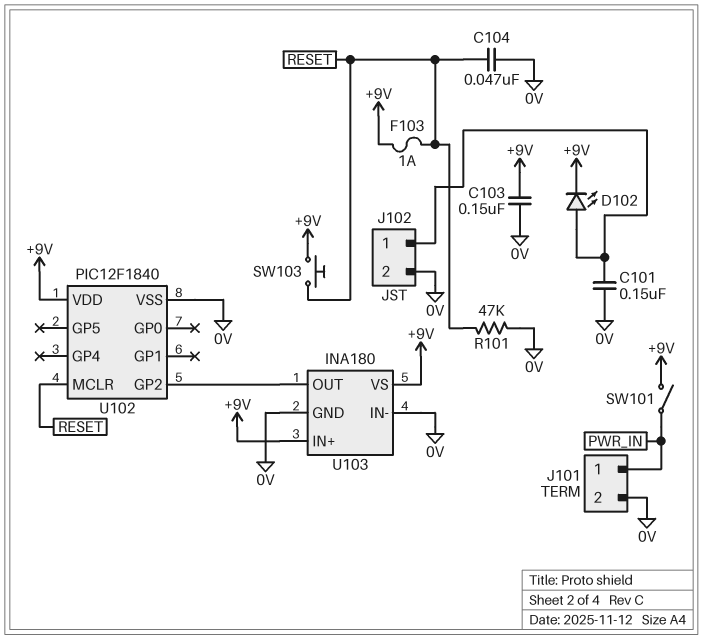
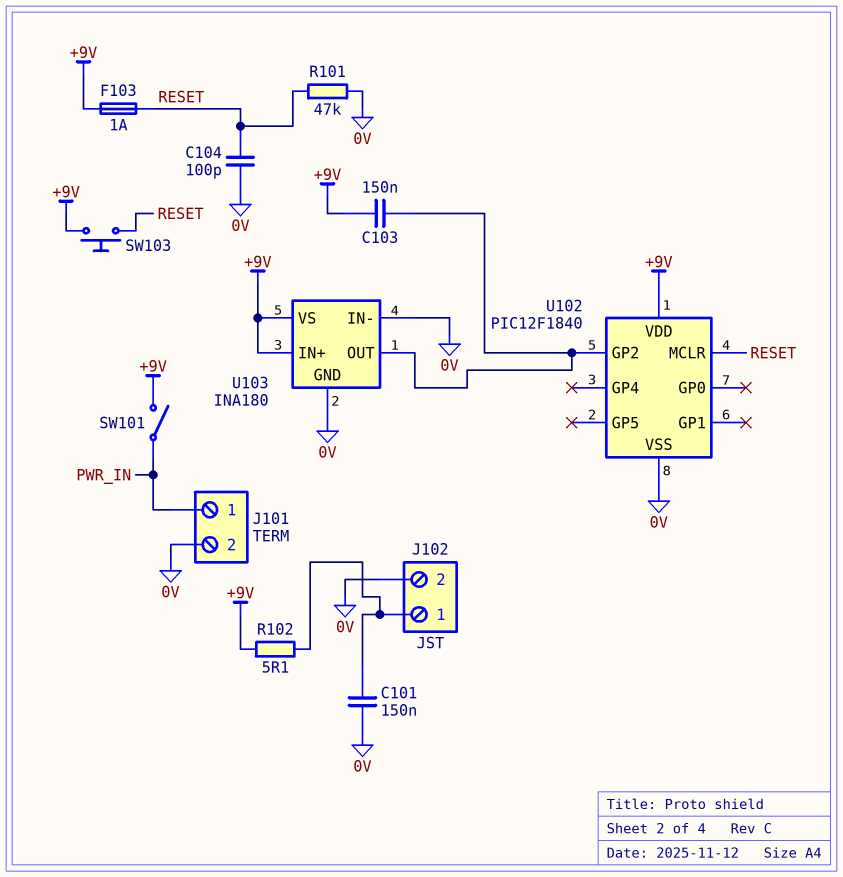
C103: 150nF (+9V, 0V) -> 150nF (+9V, U102/GP2)
C104: 47nF (0V, RESET) -> 100pF (0V, RESET)
D102: LED (A J102/1, K +9V) -> none
R102: none -> 5.1 (+9V, J102/1)

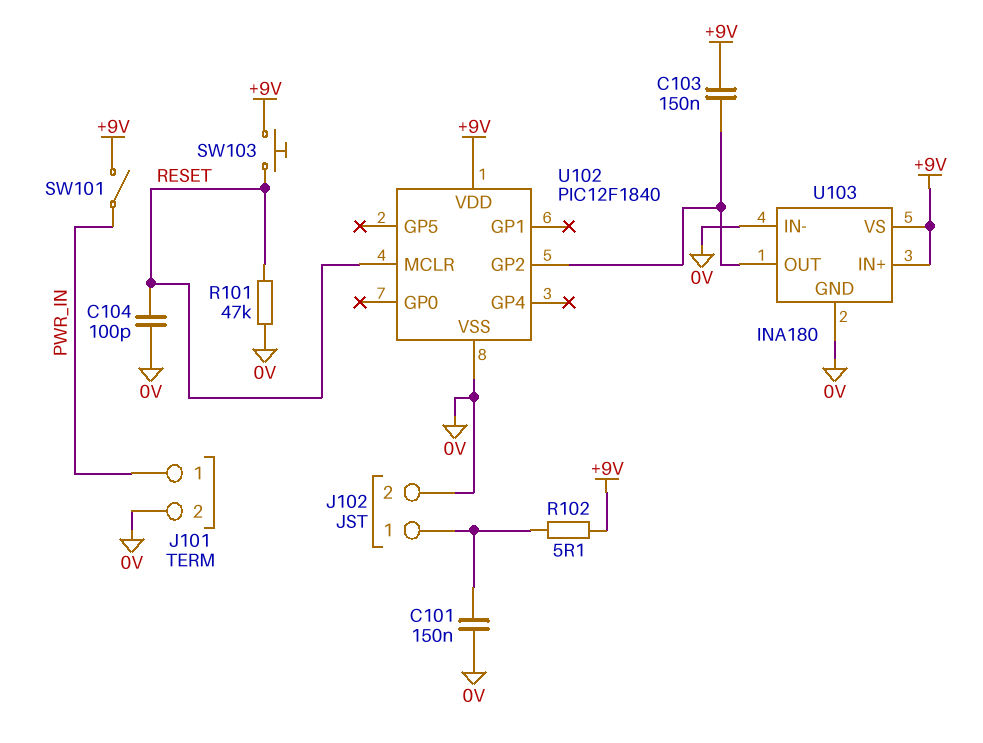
F103: 1A (+9V, RESET) -> none

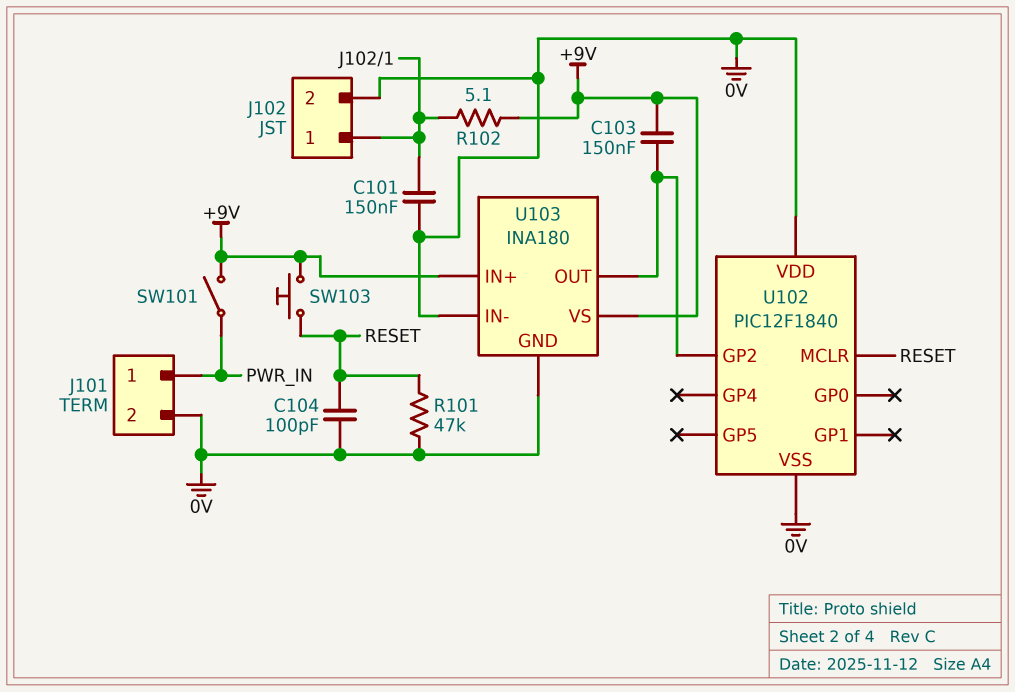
U102 pin VDD: +9V -> 0V

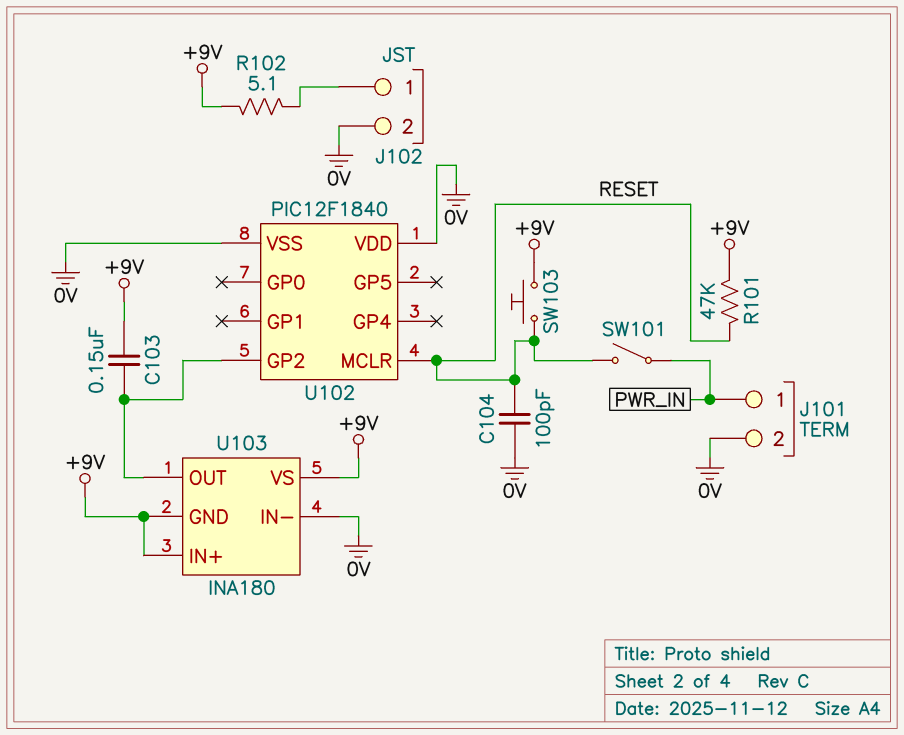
C101: 150nF (0V, J102/1) -> none
R101: 47k (0V, RESET) -> 47k (+9V, RESET)
SW101: switch (+9V, PWR_IN) -> switch (PWR_IN, RESET)
U103 pin GND: 0V -> +9V

